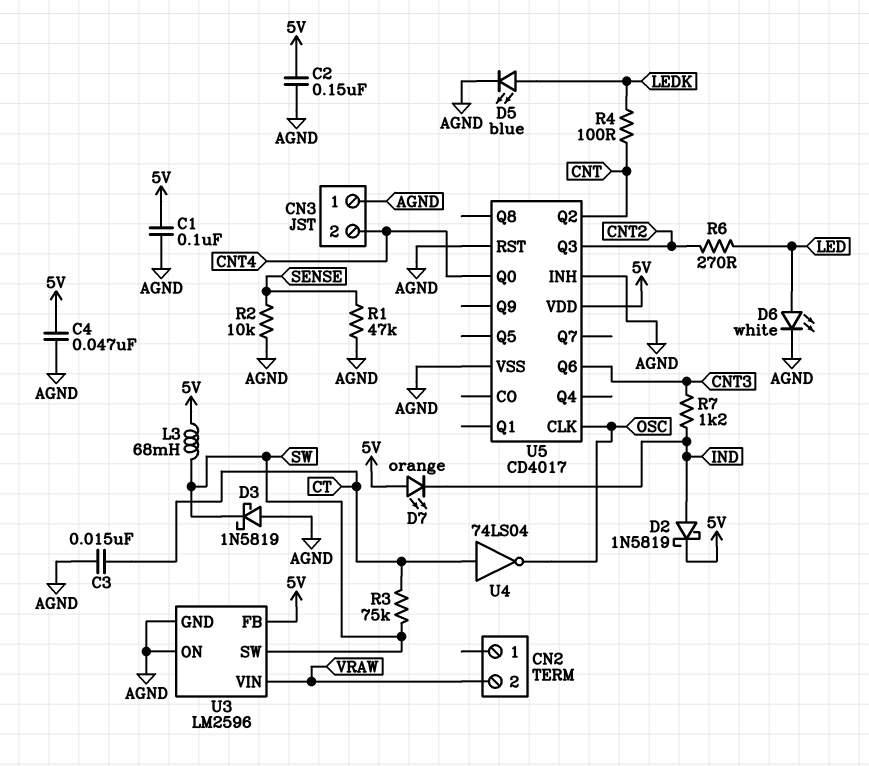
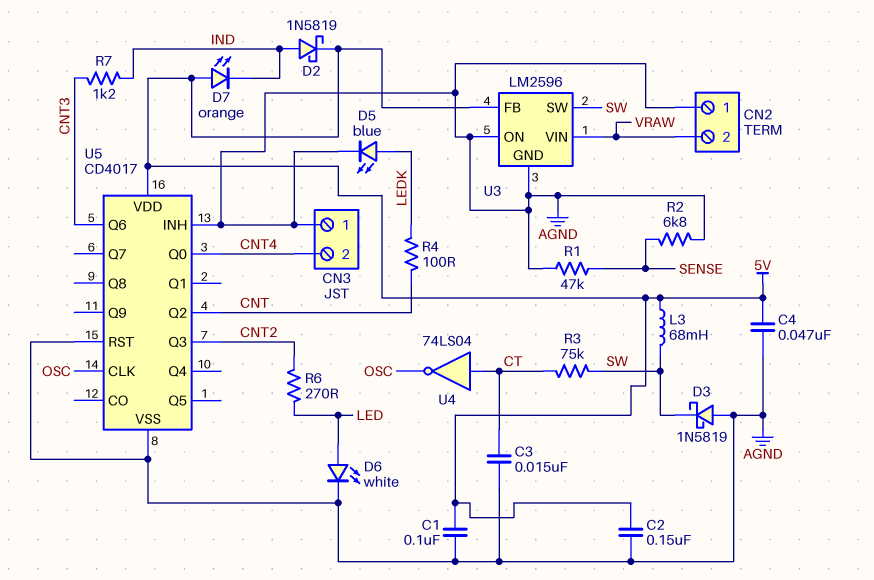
CN2 pin 1: none -> AGND
R2: 10k (AGND, SENSE) -> 6.8k (AGND, SENSE)

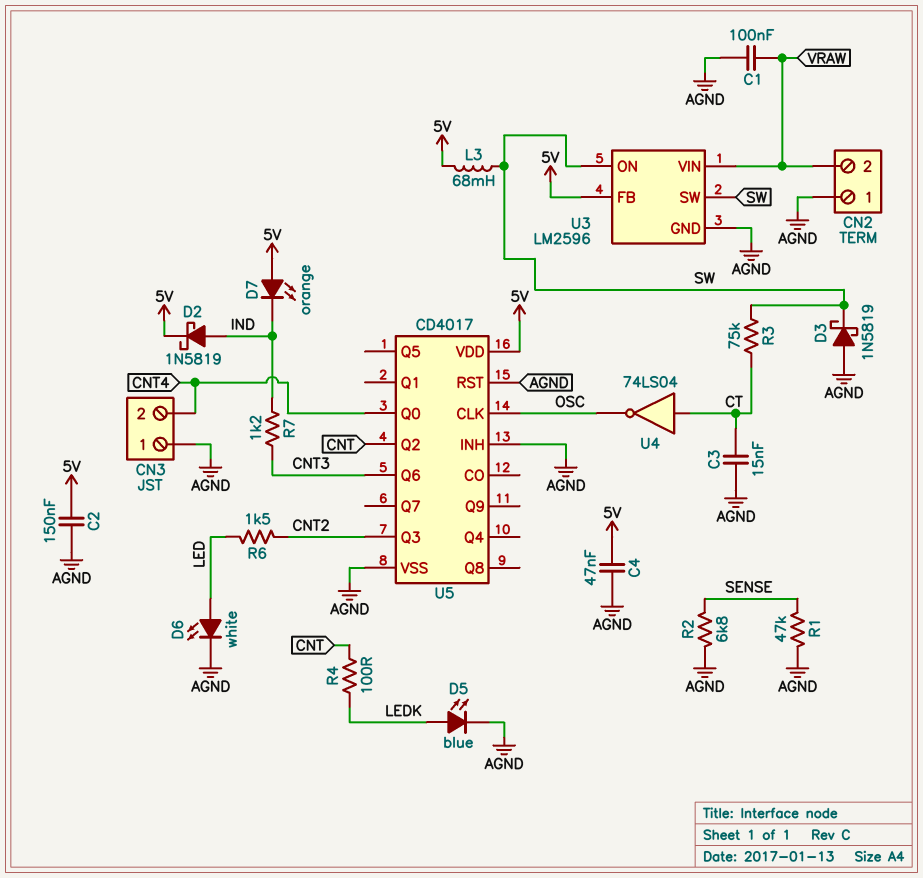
C1: 100nF (5V, AGND) -> 100nF (AGND, VRAW)
R6: 270 (CNT2, LED) -> 1.5k (CNT2, LED)
U3 pin ON: AGND -> SW

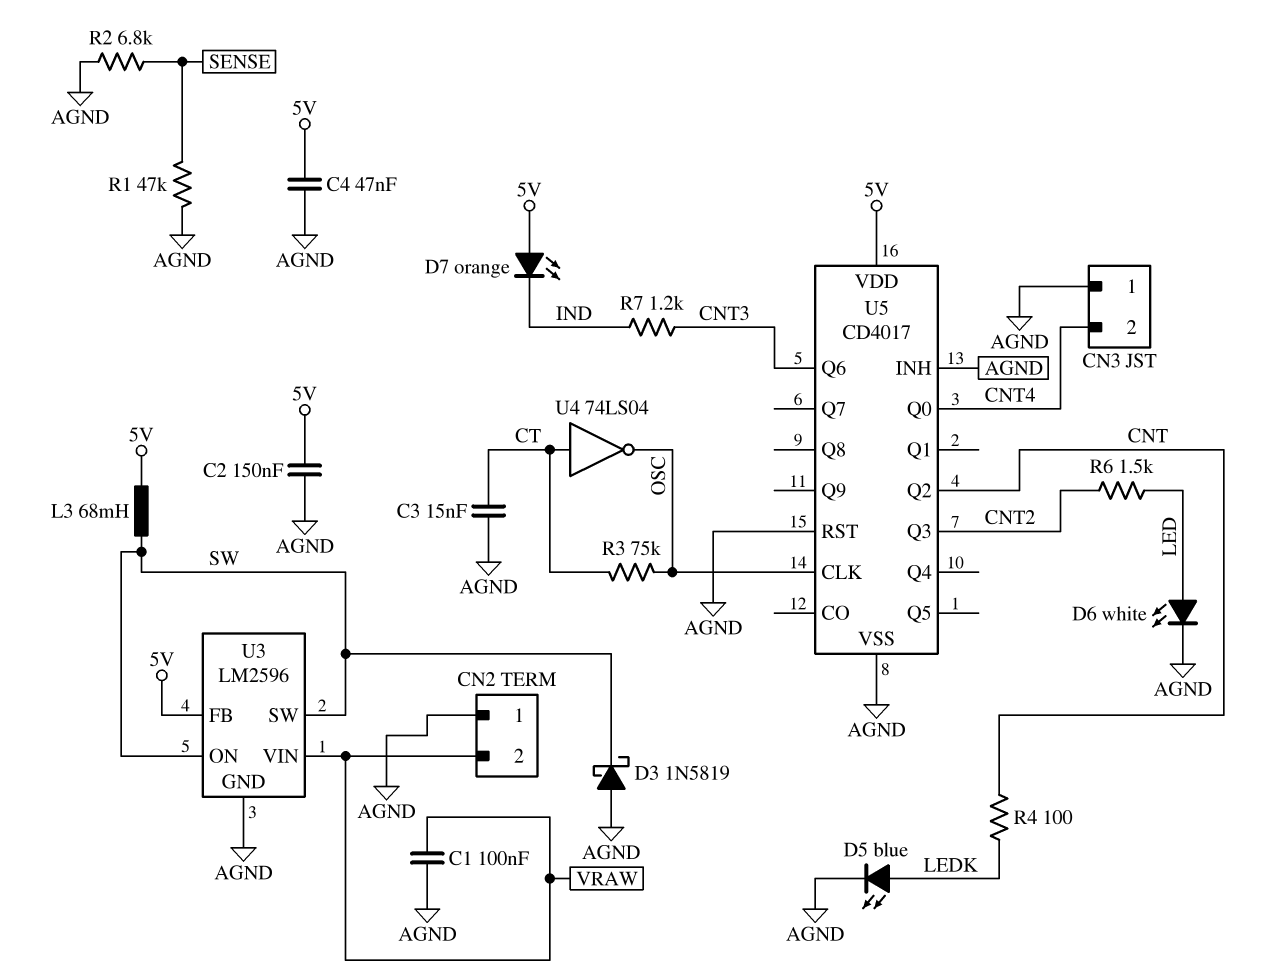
D2: schottky 1N5819 (A IND, K 5V) -> none
R3: 75k (CT, SW) -> 75k (CT, OSC)

